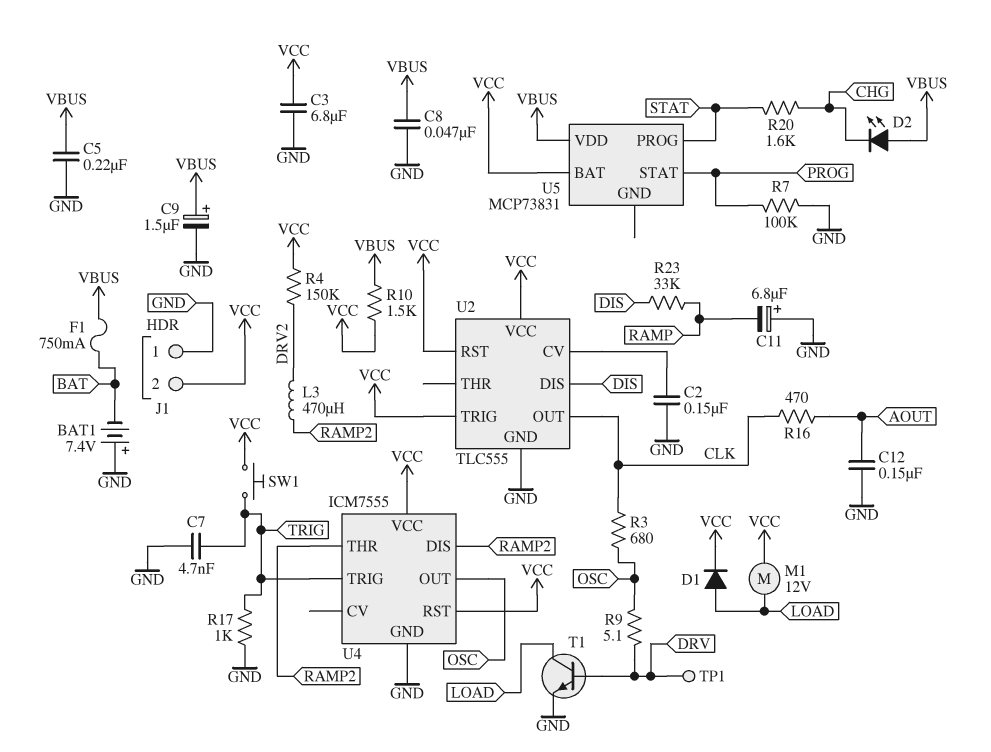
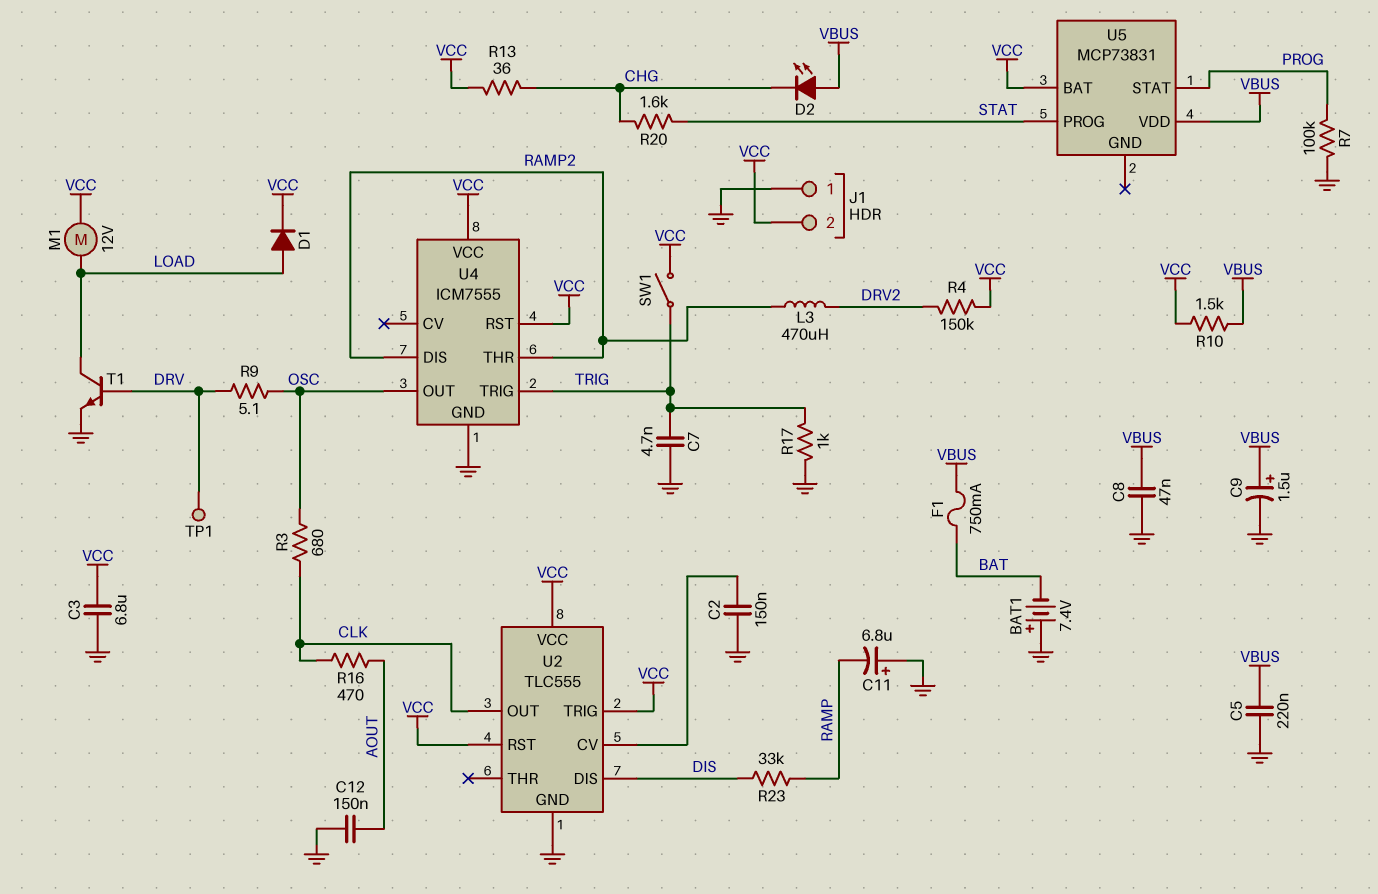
R13: none -> 36 (CHG, VCC)
SW1: button (TRIG, VCC) -> switch (TRIG, VCC)

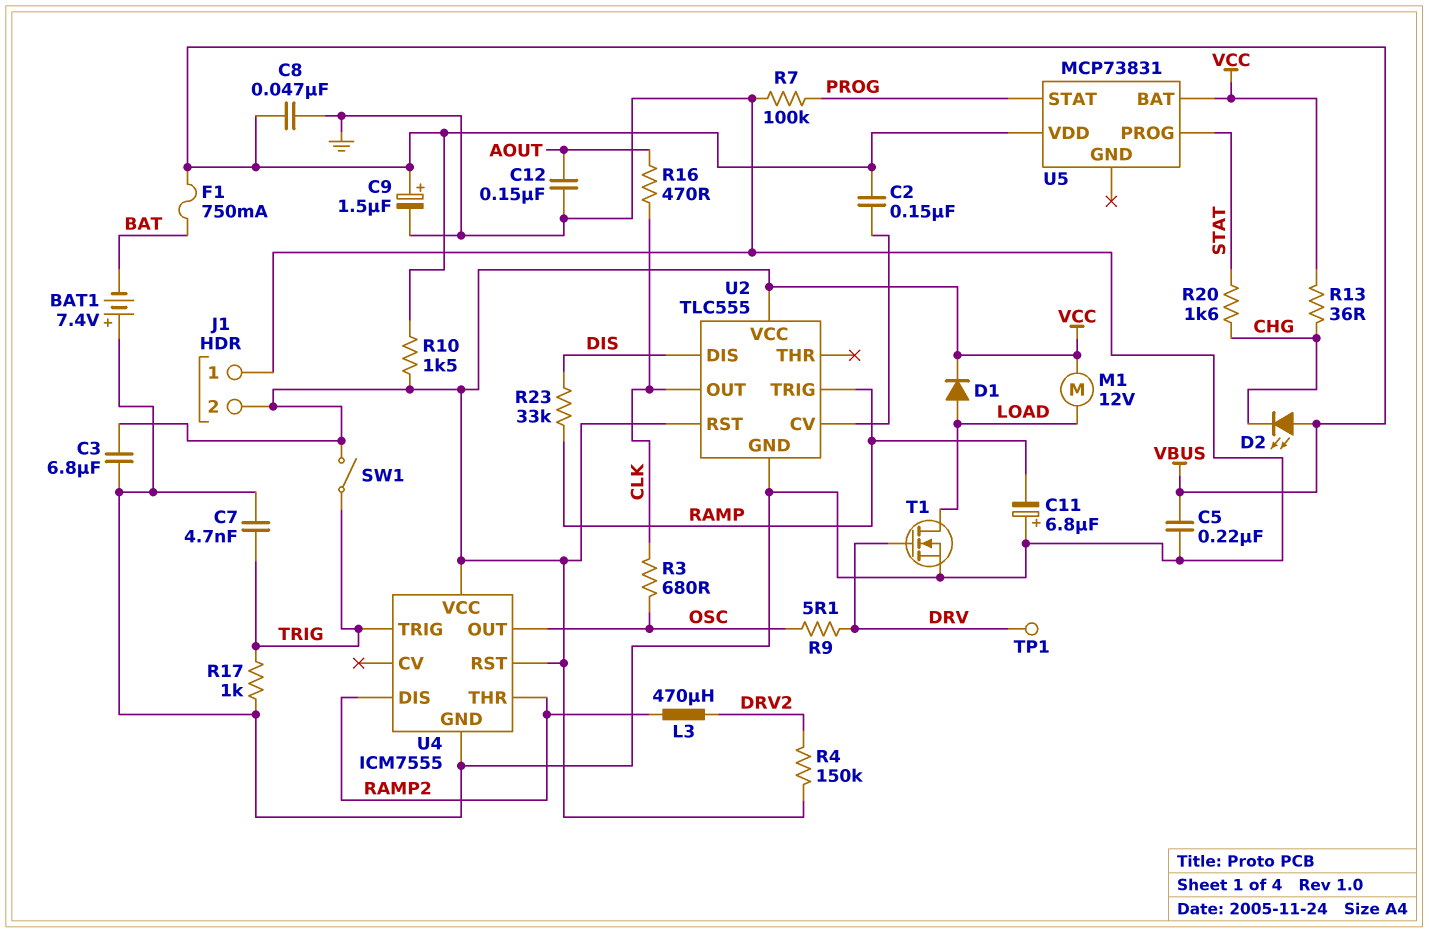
C2: 150nF (GND, U2/CV) -> 150nF (U2/CV, VBUS)
T1: NPN (B DRV, C LOAD, E GND) -> NMOS (G DRV, D LOAD, S GND)
U2 pin TRIG: VCC -> RAMP

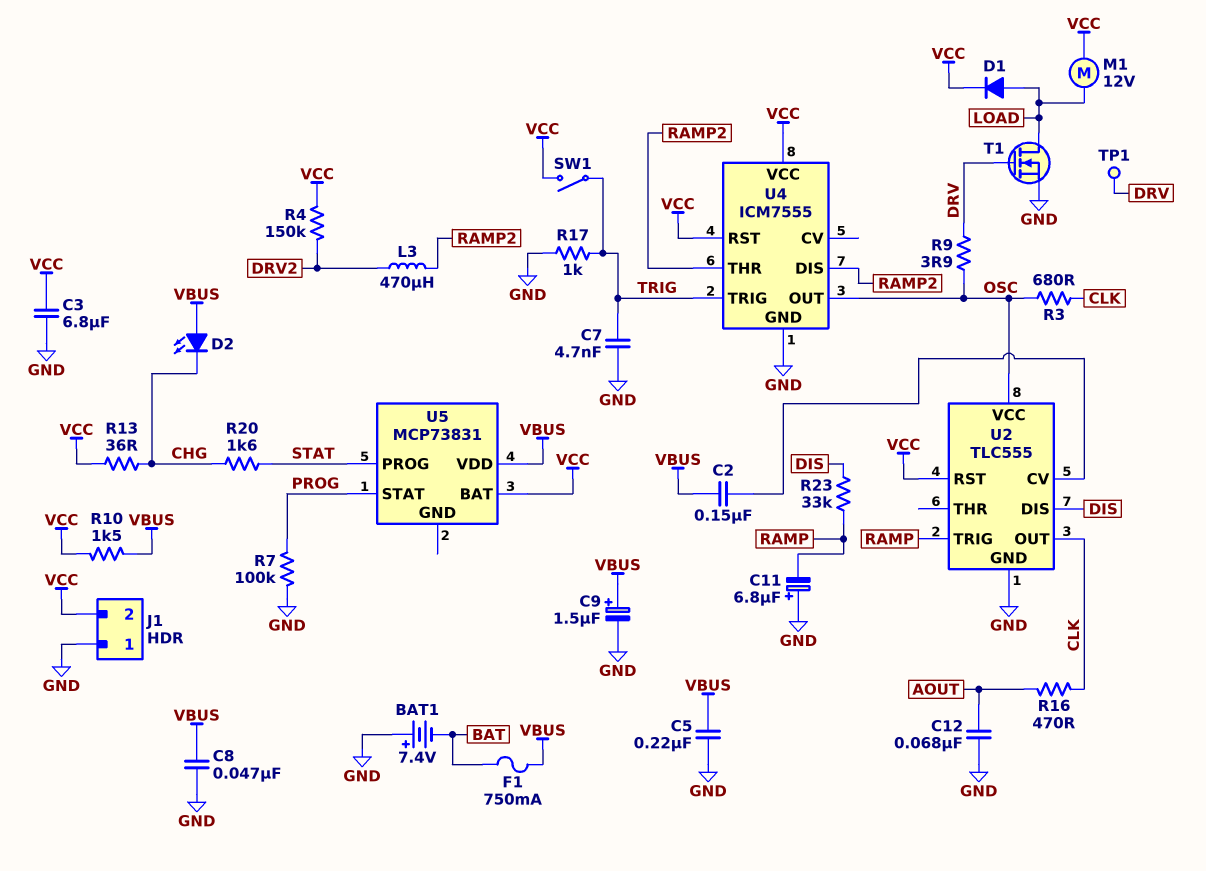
C12: 150nF (AOUT, GND) -> 68nF (AOUT, GND)
R9: 5.1 (DRV, OSC) -> 3.9 (DRV, OSC)
U2 pin VCC: VCC -> OSC

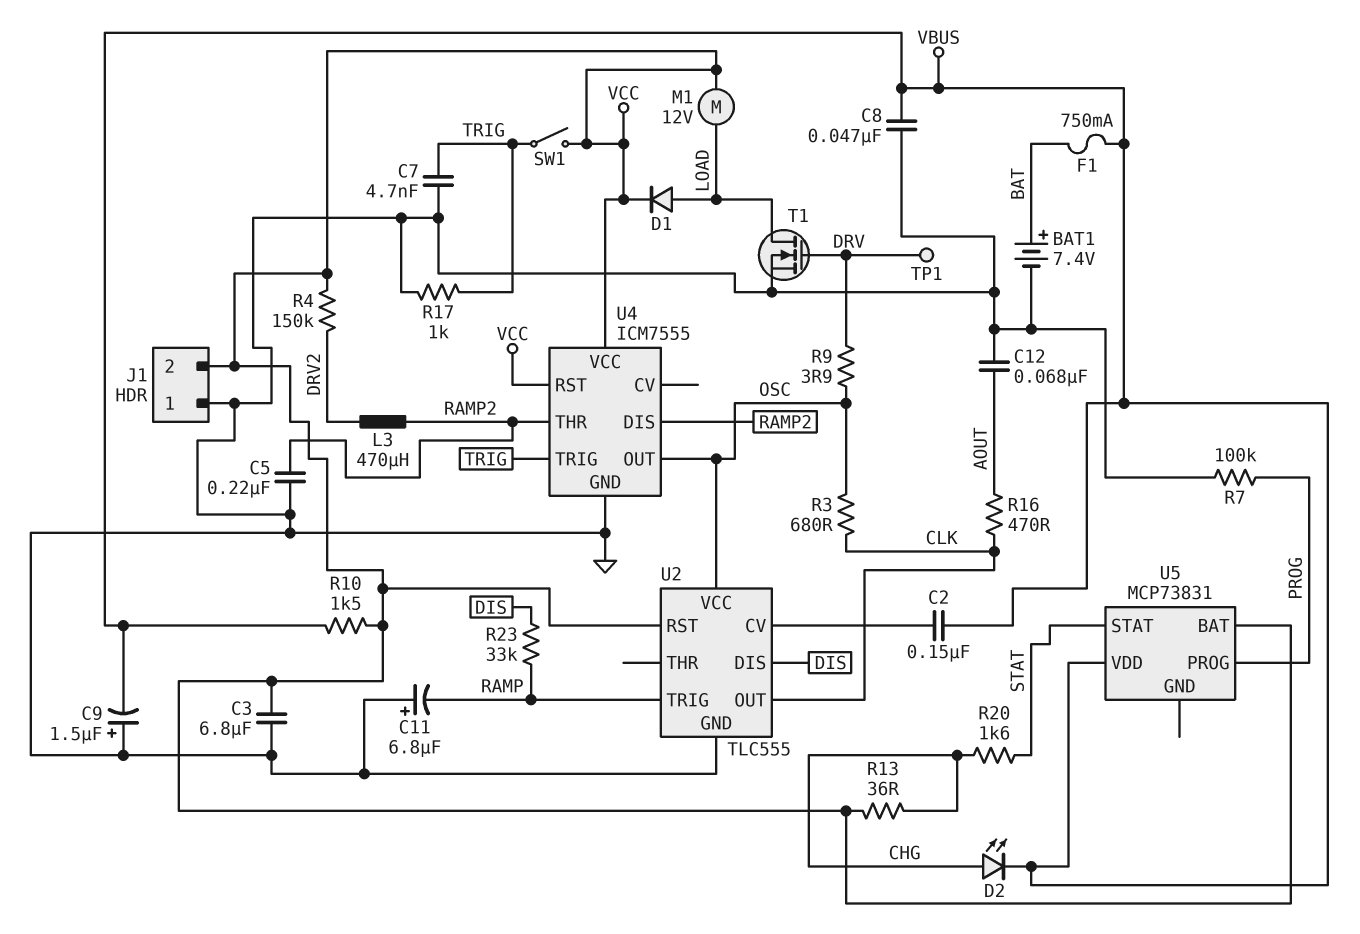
BAT1: 7.4V (plus GND, minus BAT) -> 7.4V (plus BAT, minus GND)
C5: 220nF (GND, VBUS) -> 220nF (GND, RAMP2)
C9: 1.5uF (plus VBUS, minus GND) -> 1.5uF (plus GND, minus VBUS)
D2: LED (A VBUS, K CHG) -> LED (A CHG, K VBUS)
U5 pin PROG: STAT -> PROG
U5 pin STAT: PROG -> STAT

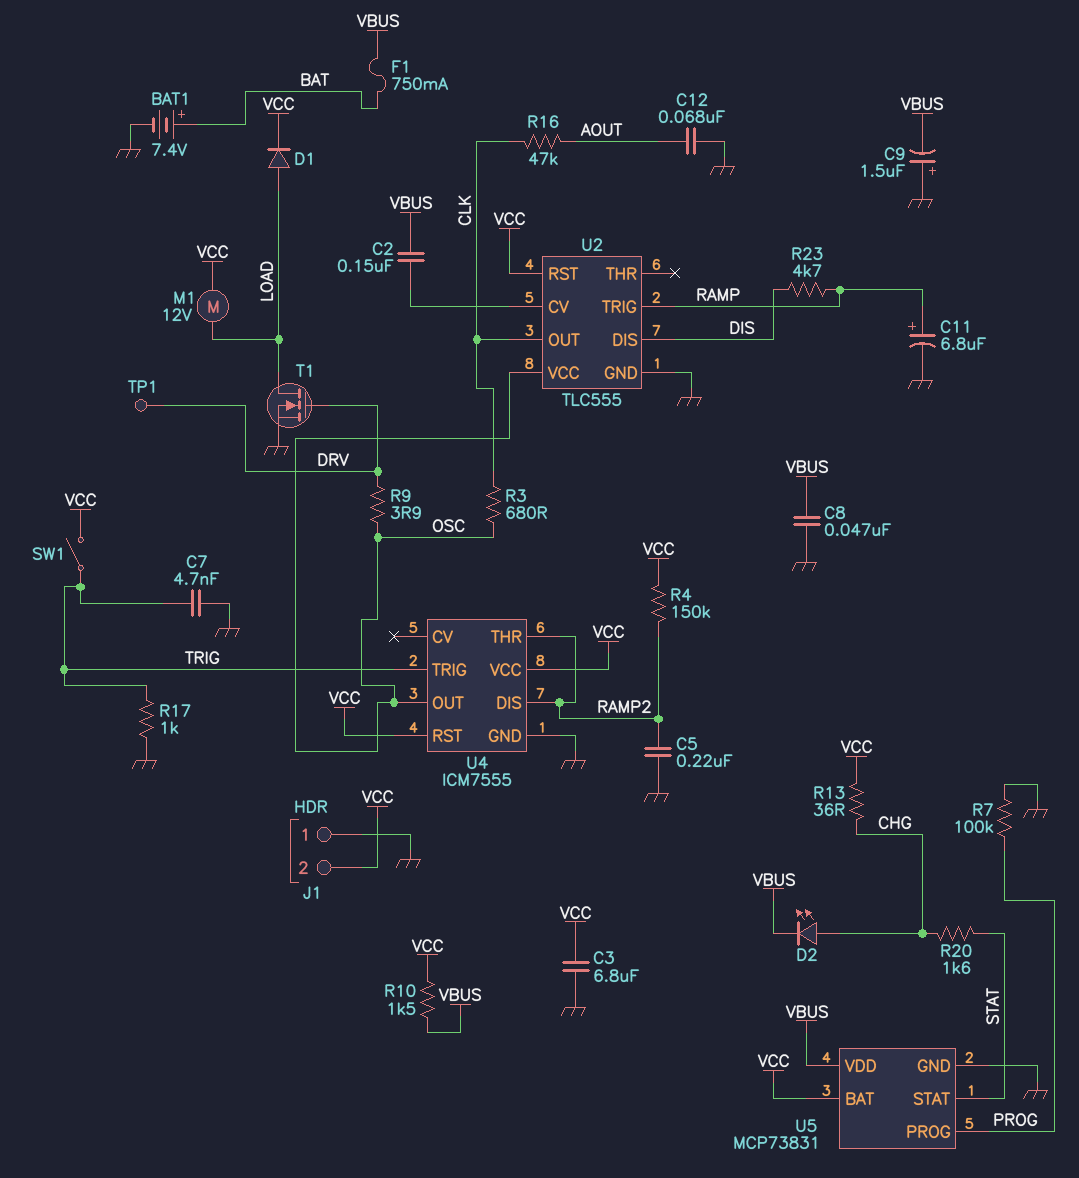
C11: 6.8uF (plus GND, minus RAMP) -> 6.8uF (plus RAMP, minus GND)
L3: 470uH (DRV2, RAMP2) -> none
R4: 150k (DRV2, VCC) -> 150k (RAMP2, VCC)
R16: 470 (AOUT, CLK) -> 47k (AOUT, CLK)
R23: 33k (DIS, RAMP) -> 4.7k (DIS, RAMP)
U5 pin GND: none -> GND

